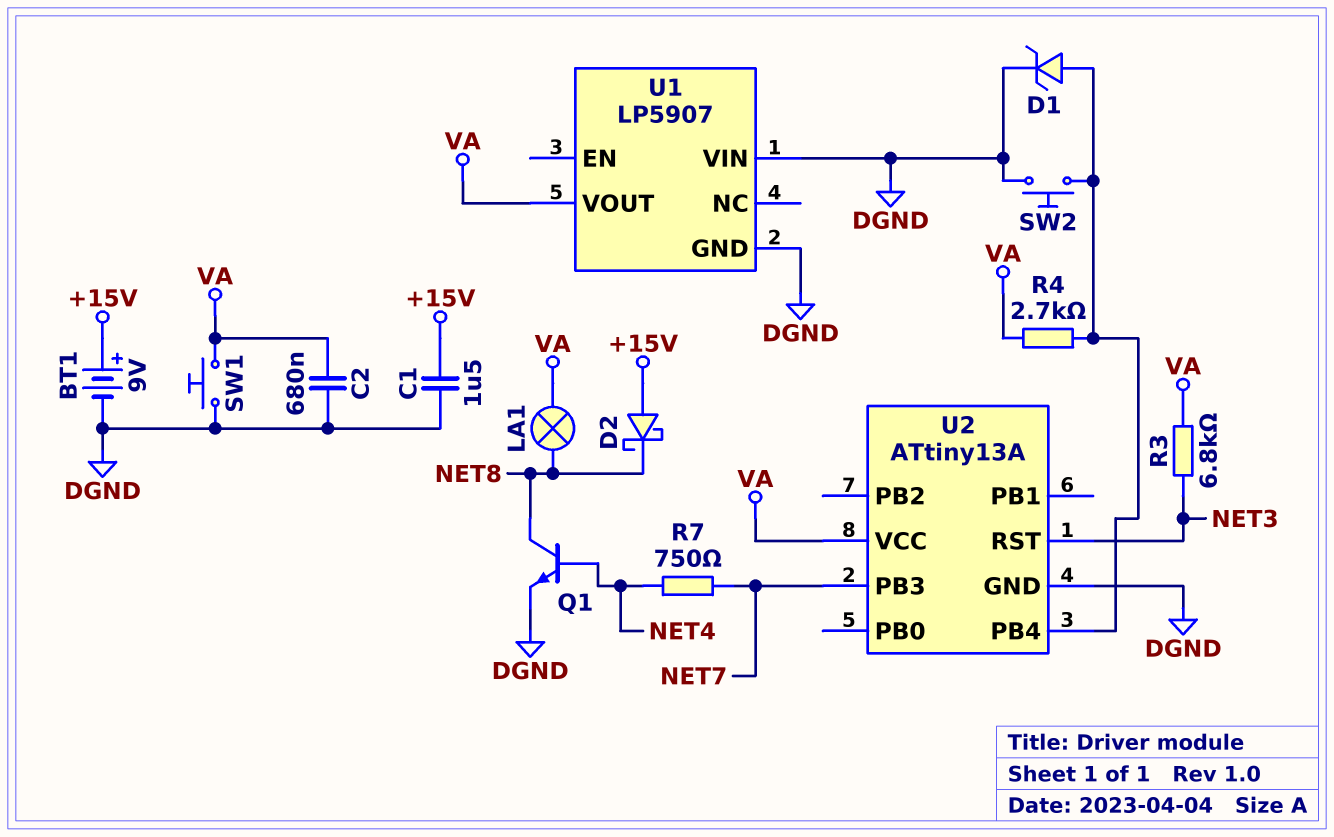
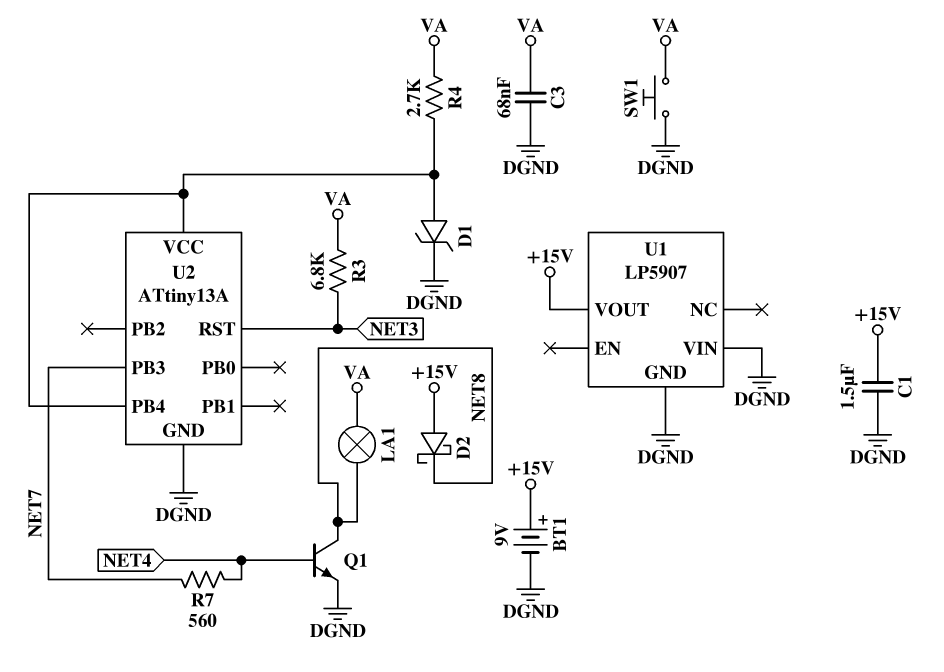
C2: 680nF (DGND, VA) -> none
C3: none -> 68nF (DGND, VA)
R7: 750 (NET4, NET7) -> 560 (NET4, NET7)
SW2: button (DGND, U2/PB4) -> none
U1 pin VOUT: VA -> +15V
U2 pin VCC: VA -> U2/PB4

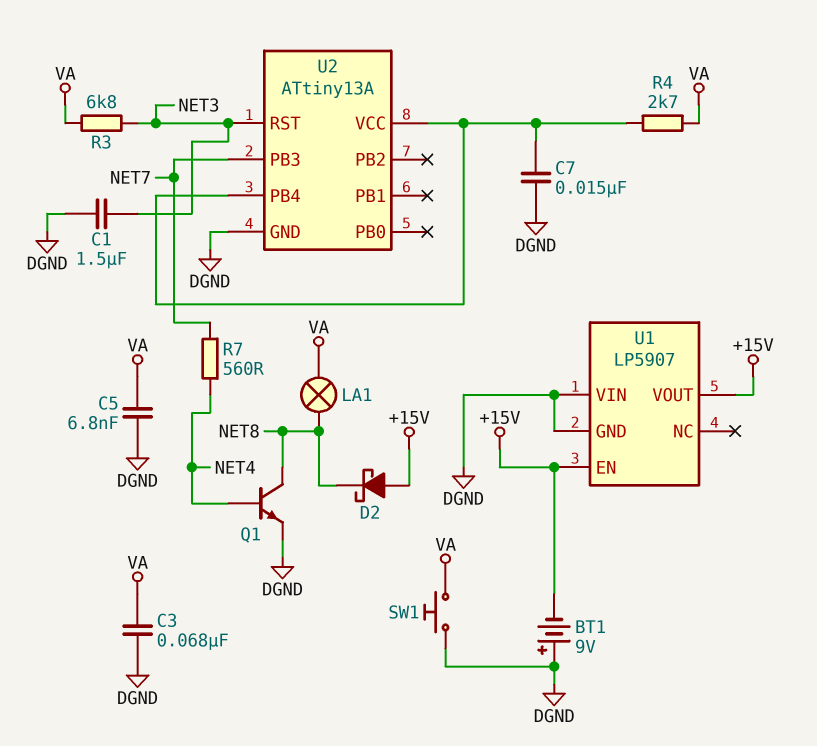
BT1: 9V (plus +15V, minus DGND) -> 9V (plus DGND, minus +15V)
C1: 1.5uF (+15V, DGND) -> 1.5uF (DGND, NET3)
C5: none -> 6.8nF (DGND, VA)
C7: none -> 15nF (DGND, U2/PB4)
D1: zener (A U2/PB4, K DGND) -> none
U1 pin EN: none -> +15V

